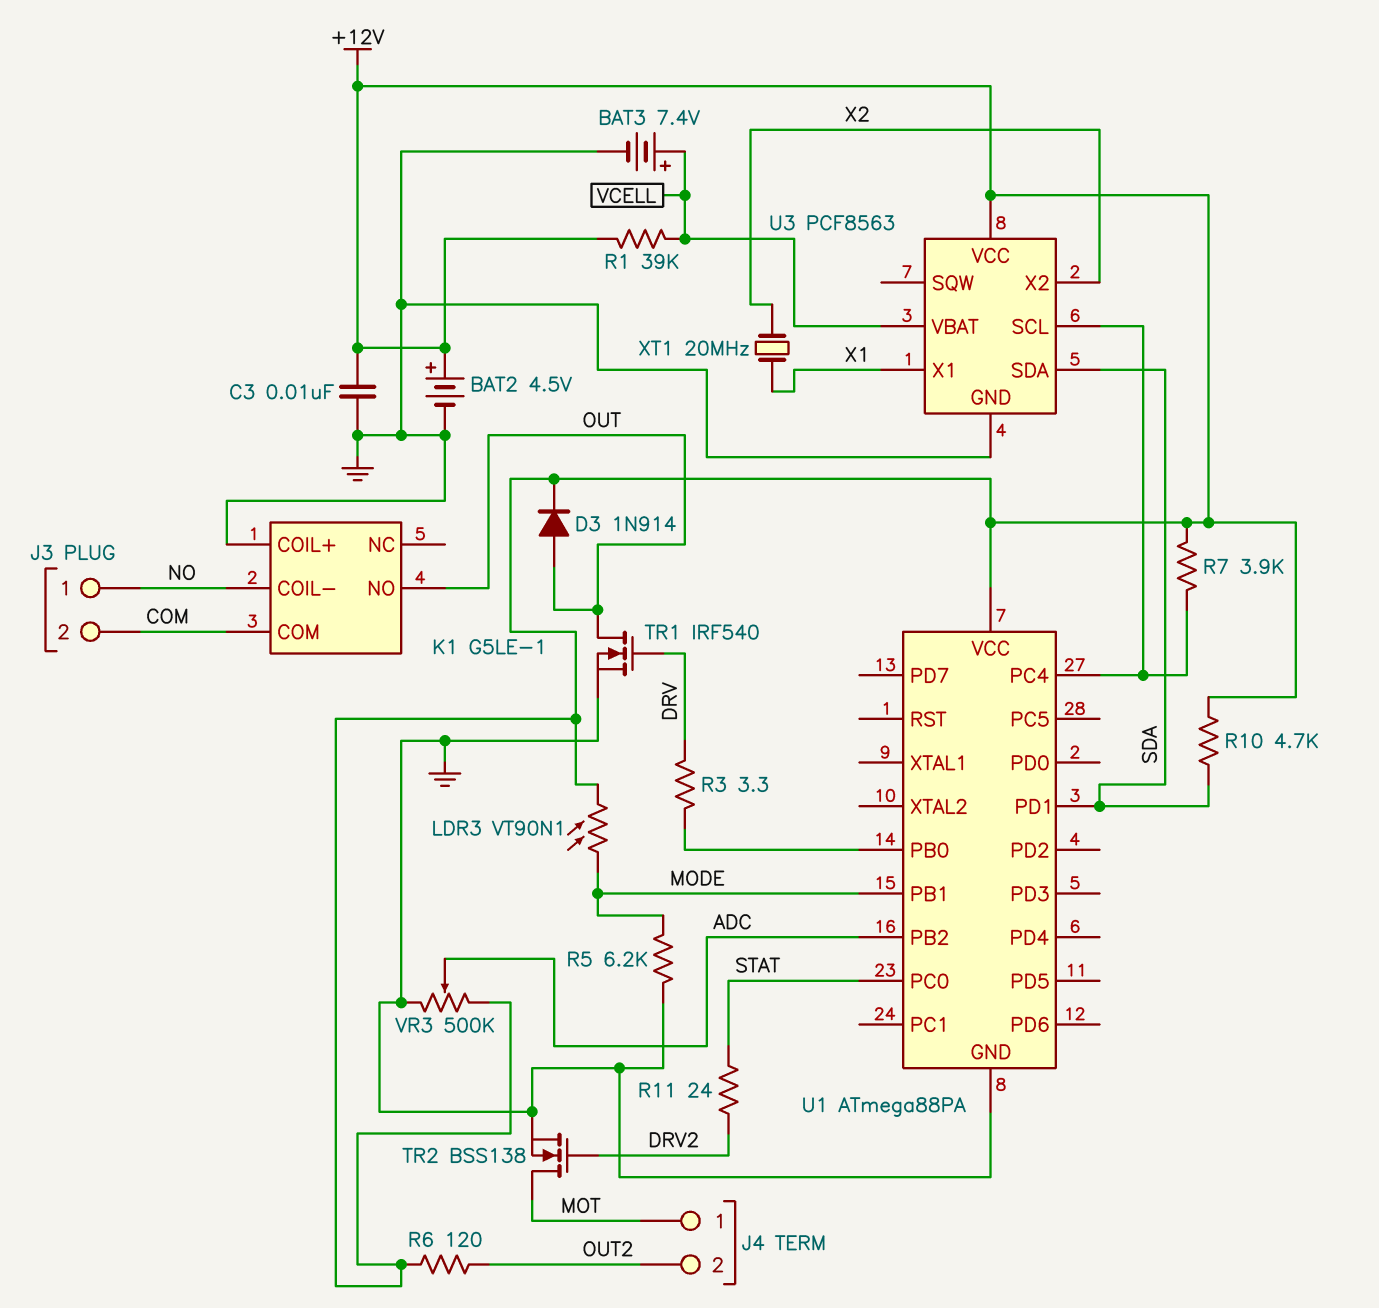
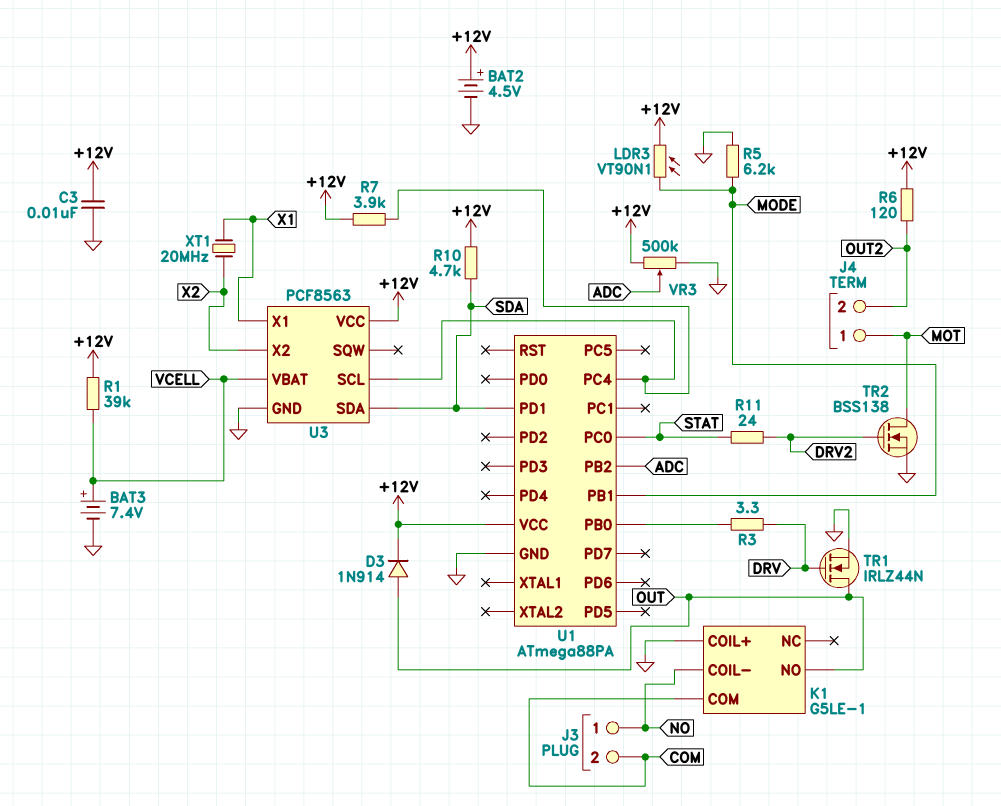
TR1: NMOS IRF540 (G DRV, D OUT, S GND) -> NMOS IRLZ44N (G DRV, D OUT, S GND)

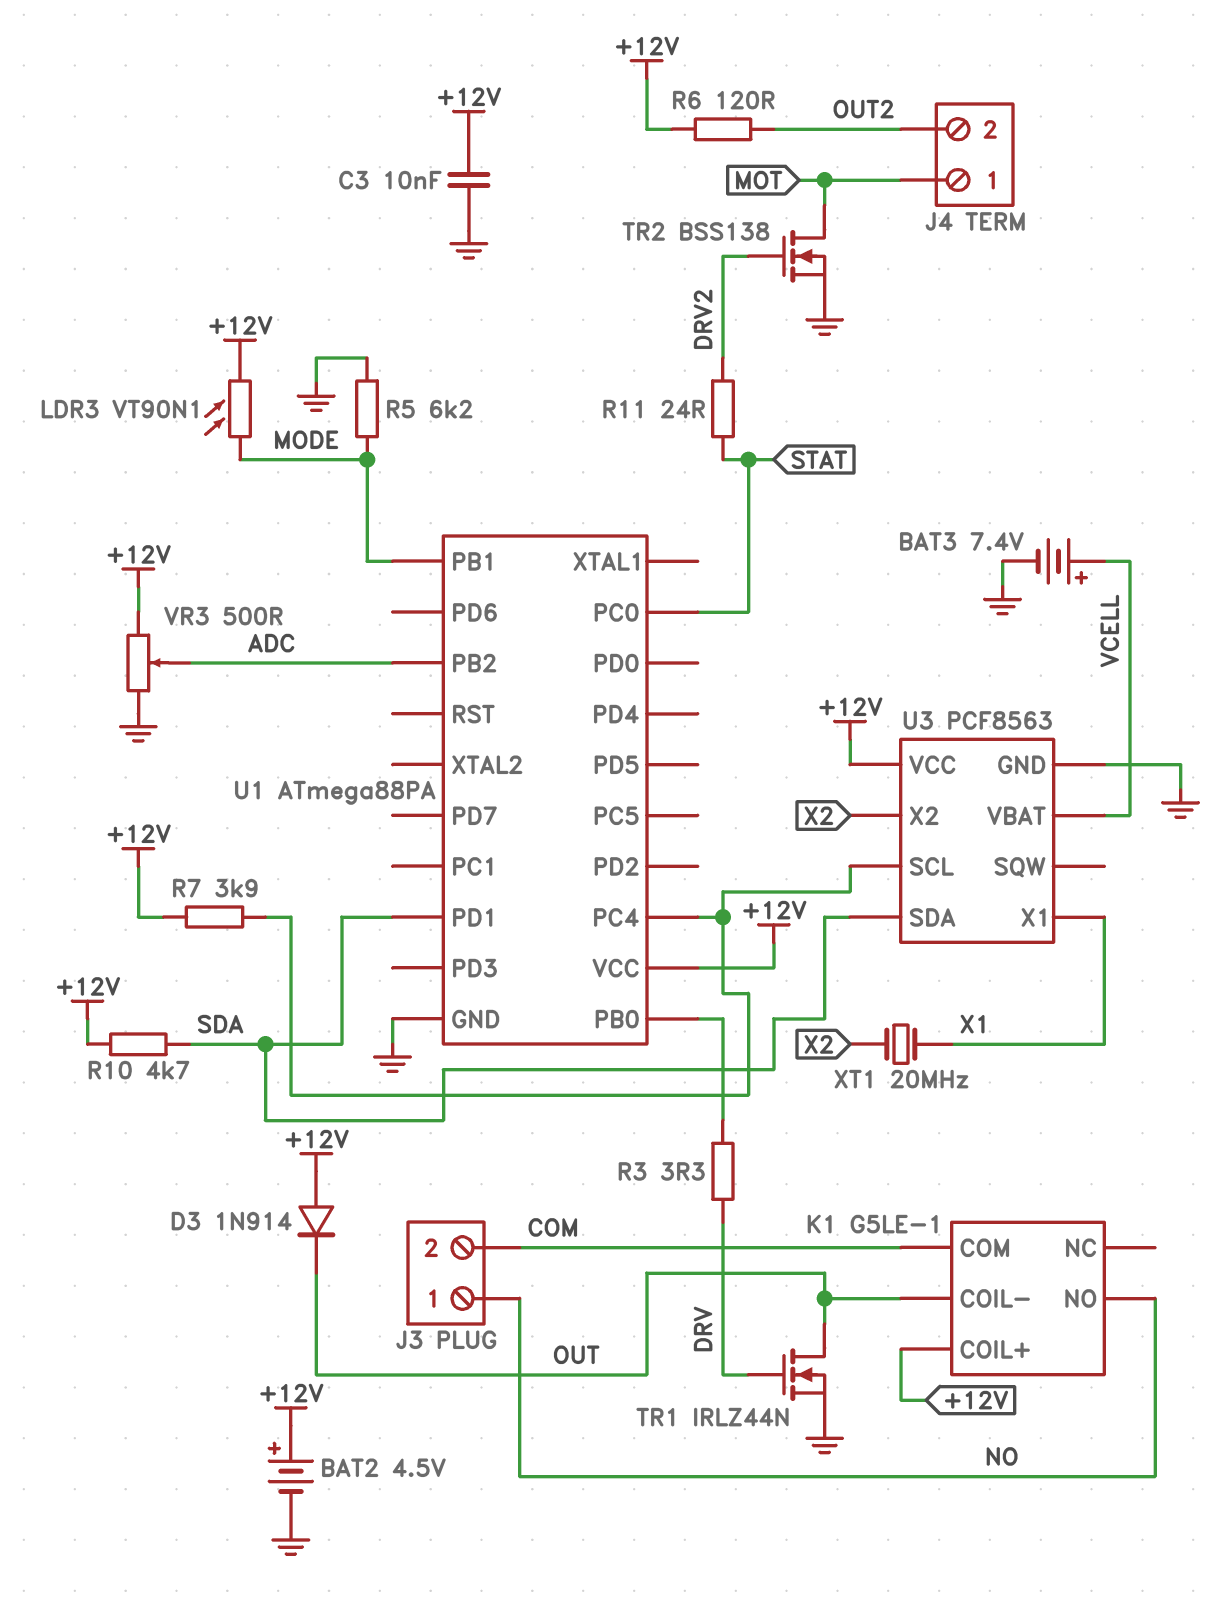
D3: diode 1N914 (A OUT, K +12V) -> diode 1N914 (A +12V, K OUT)
K1 pin COIL+: GND -> +12V
K1 pin COIL-: NO -> OUT
K1 pin NO: OUT -> NO
R1: 39k (+12V, VCELL) -> none
VR3: 500k (+12V, GND, wiper ADC) -> 500 (+12V, GND, wiper ADC)

